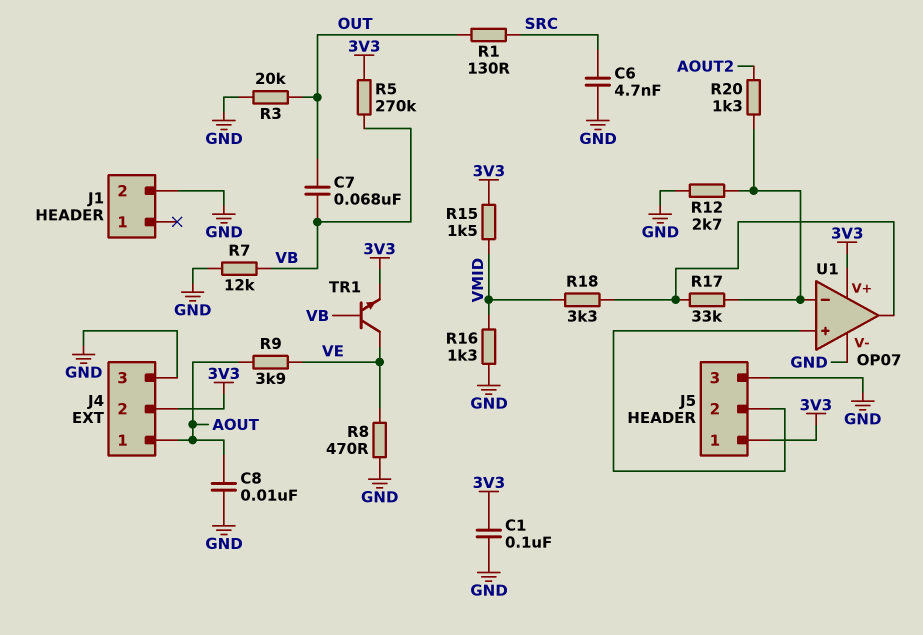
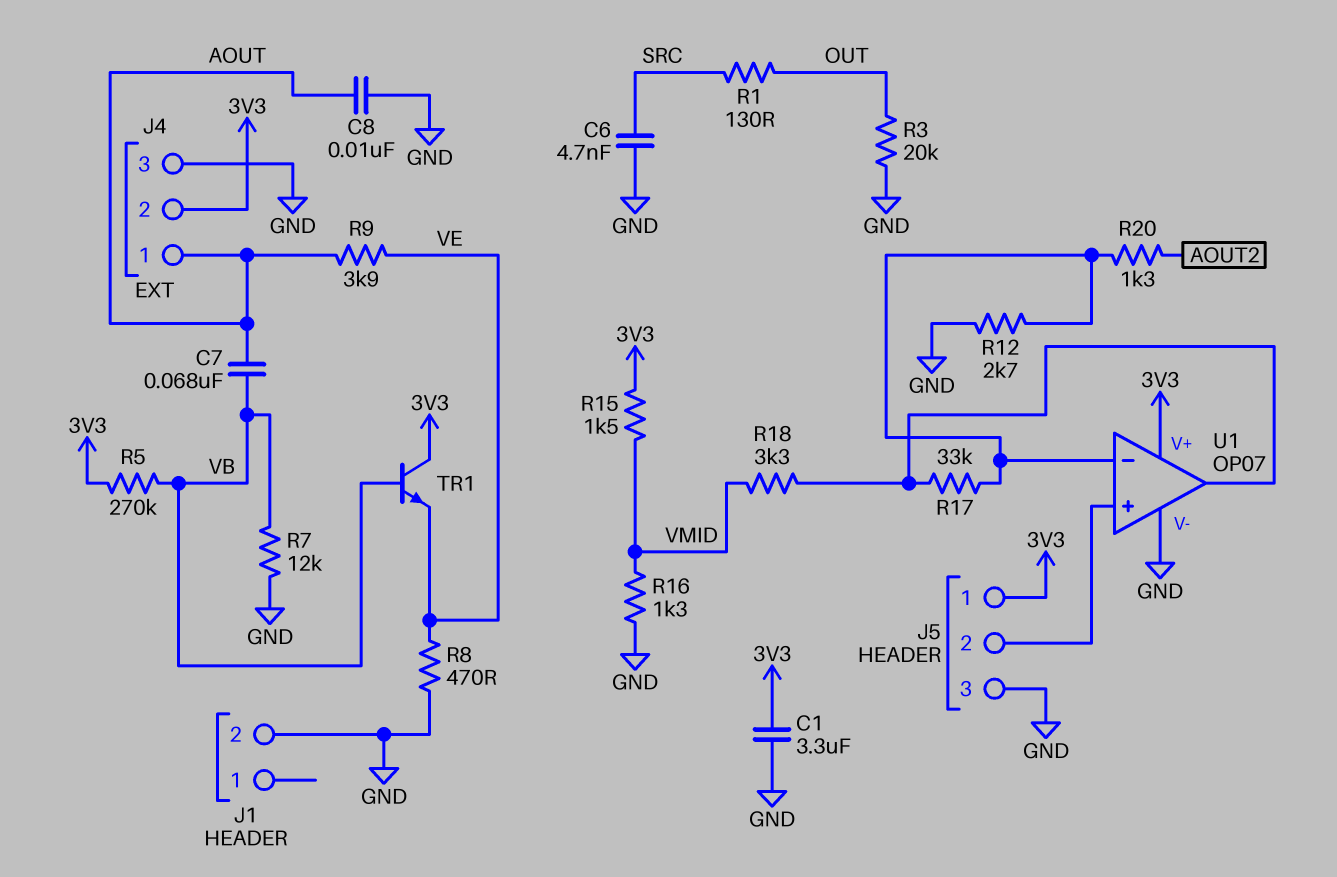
C1: 100nF (3V3, GND) -> 3.3uF (3V3, GND)
C7: 68nF (OUT, VB) -> 68nF (AOUT, VB)
TR1: NPN (B VB, C VE, E 3V3) -> NPN (B VB, C 3V3, E VE)

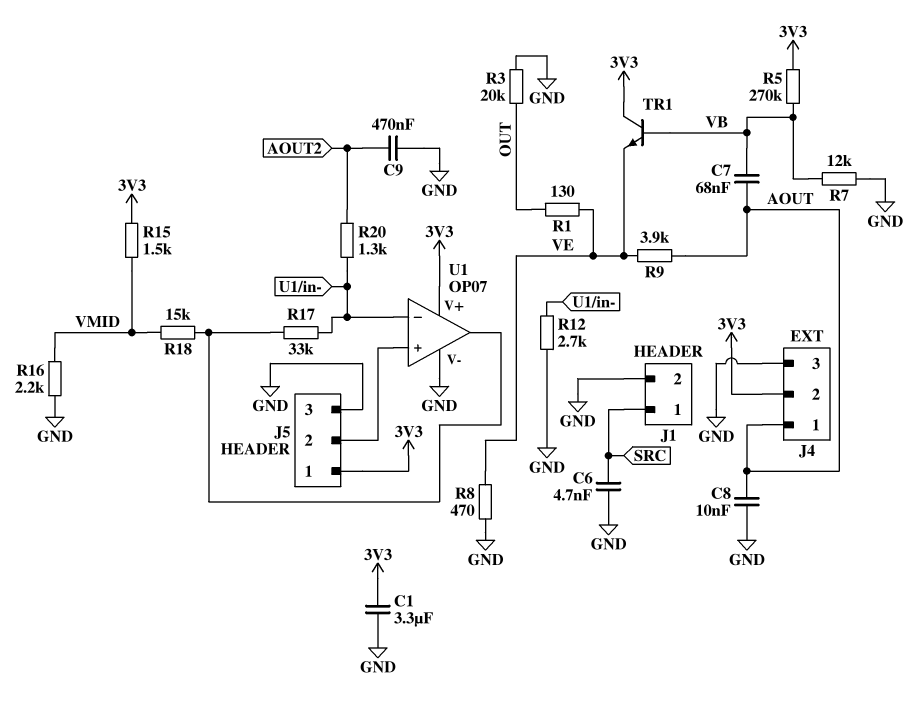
C9: none -> 470nF (AOUT2, GND)
J1 pin 1: none -> SRC
R1: 130 (OUT, SRC) -> 130 (OUT, VE)
R16: 1.3k (GND, VMID) -> 2.2k (GND, VMID)
R18: 3.3k (U1/out, VMID) -> 15k (U1/out, VMID)

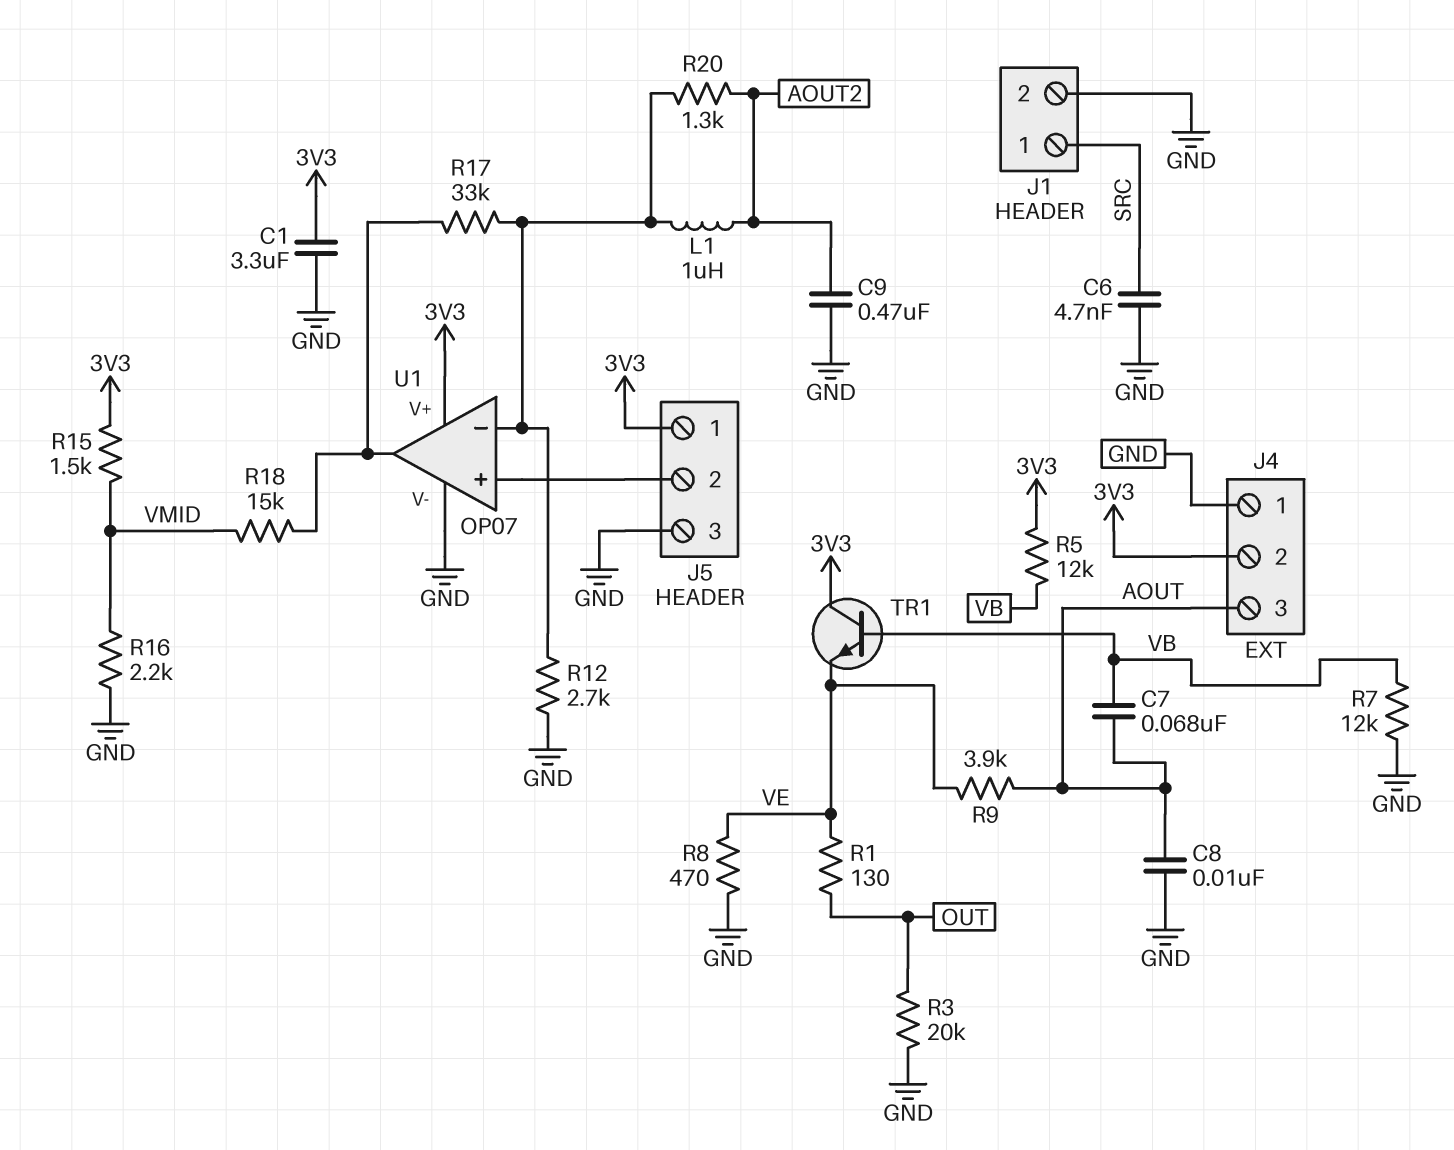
J4 pin 1: AOUT -> GND
J4 pin 3: GND -> AOUT
L1: none -> 1uH (AOUT2, U1/in-)
R5: 270k (3V3, VB) -> 12k (3V3, VB)

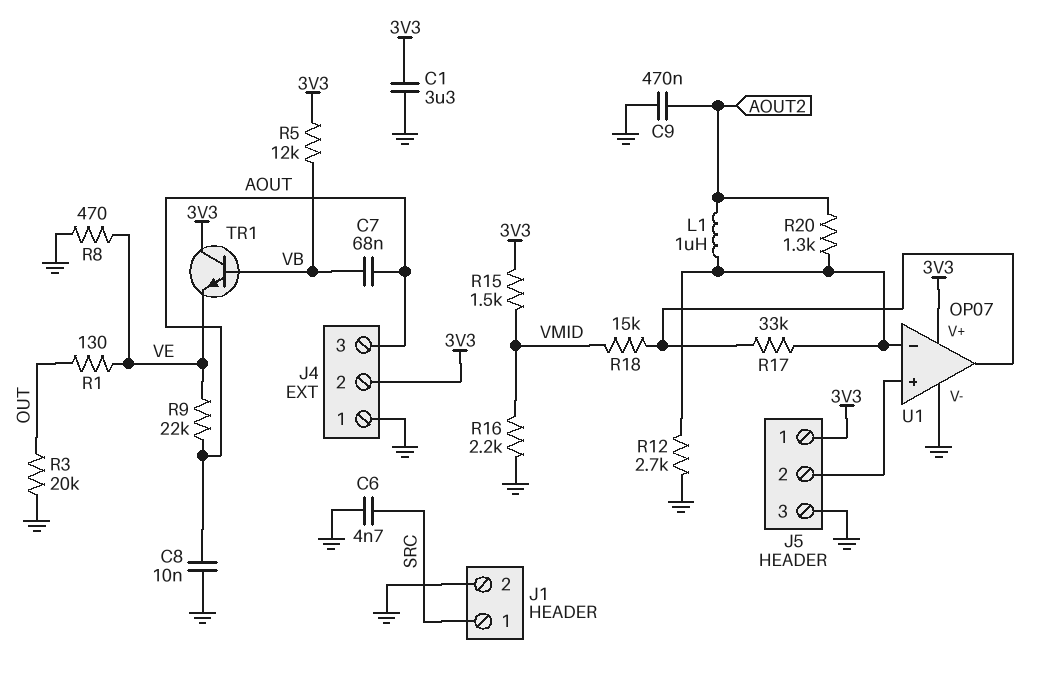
R7: 12k (GND, VB) -> none
R9: 3.9k (AOUT, VE) -> 22k (AOUT, VE)

